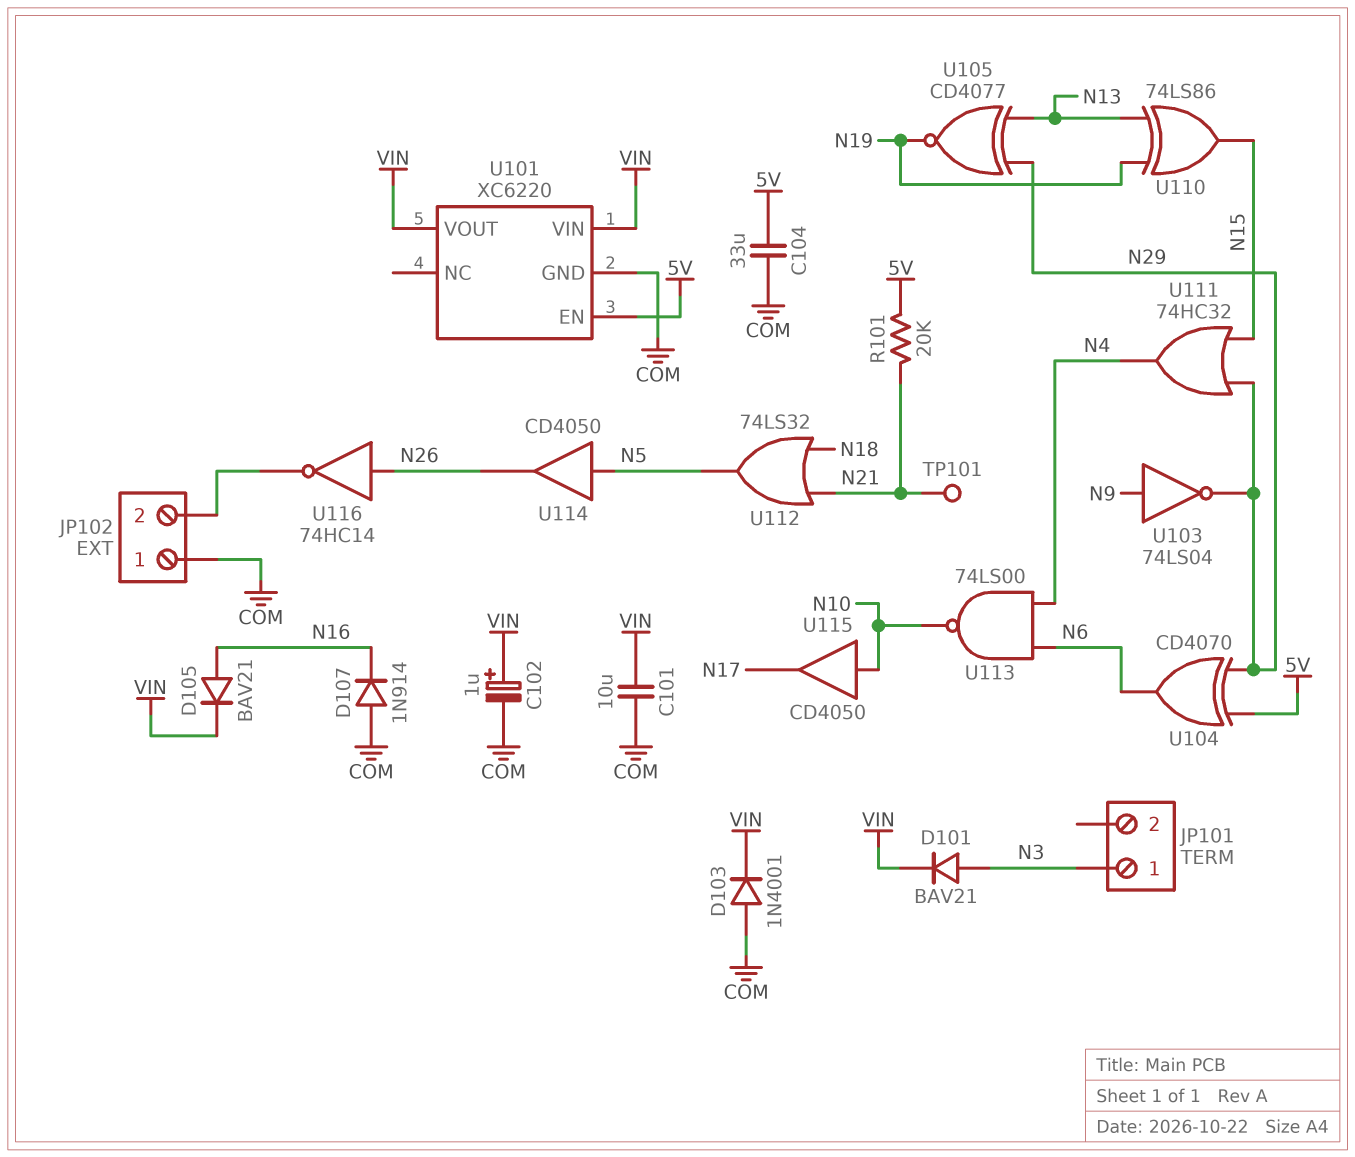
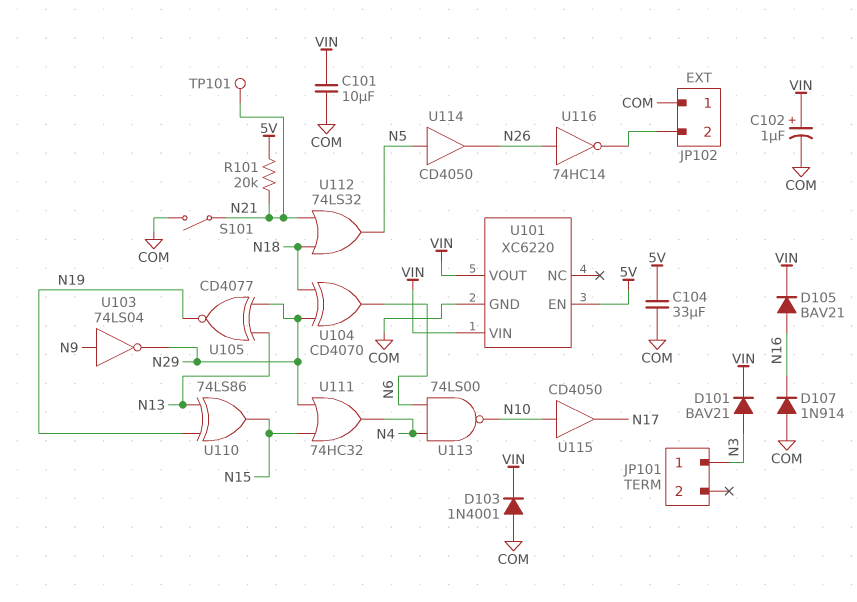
S101: none -> switch (COM, N21)
U104: XOR CD4070 (in 5V, in N29, out N6) -> XOR CD4070 (in N18, in N29, out N6)

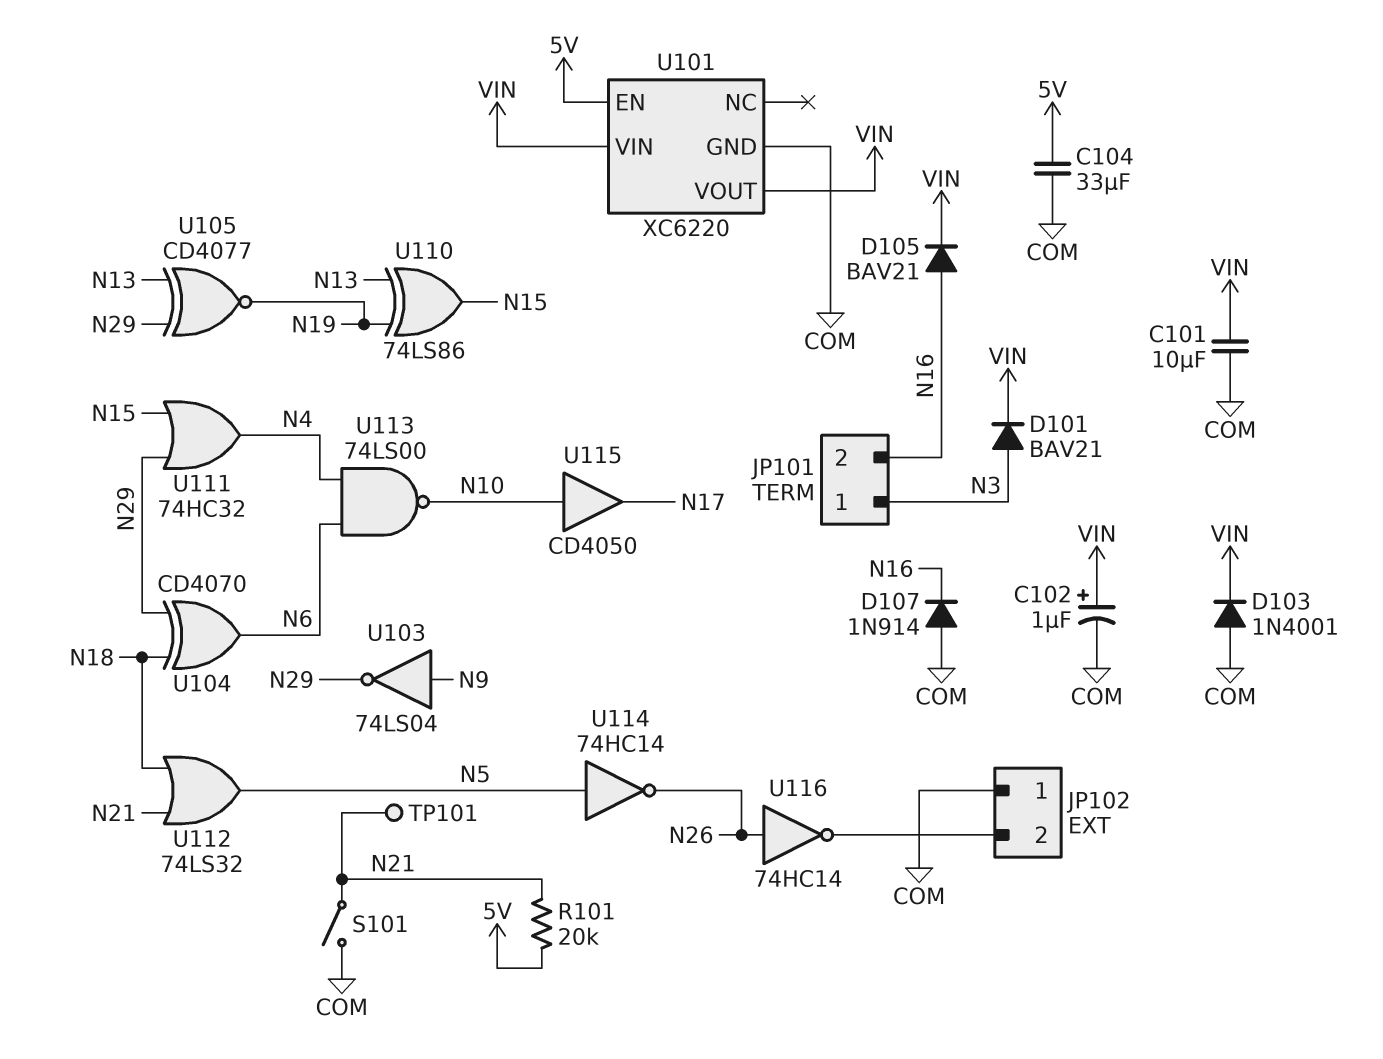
JP101 pin 2: none -> N16
U114: buffer CD4050 (in N5, out N26) -> NOT 74HC14 (in N5, out N26)

